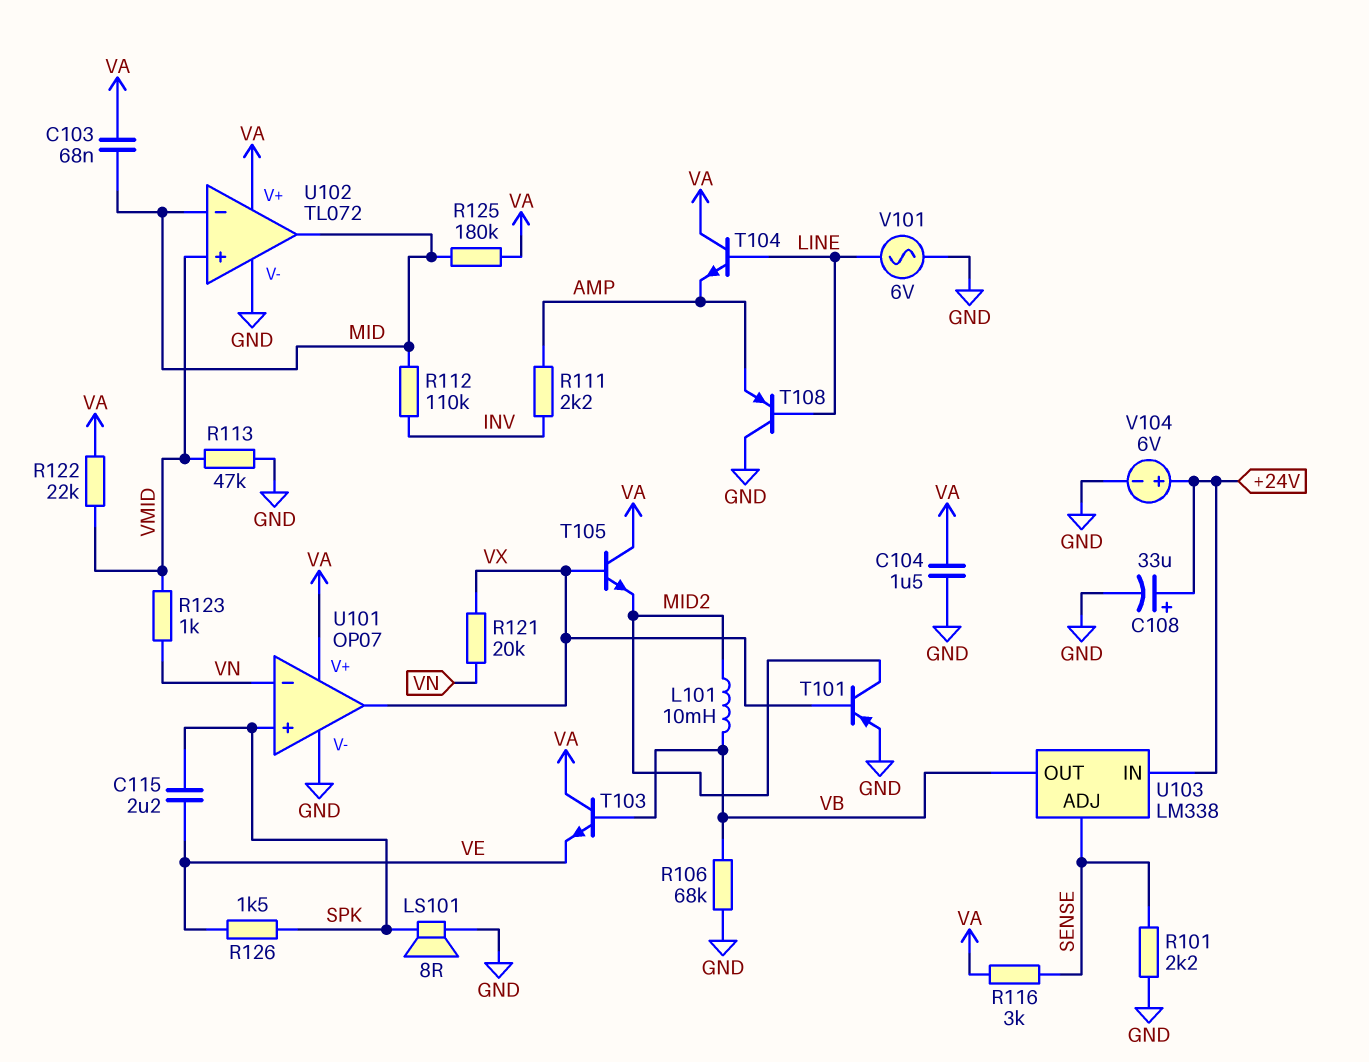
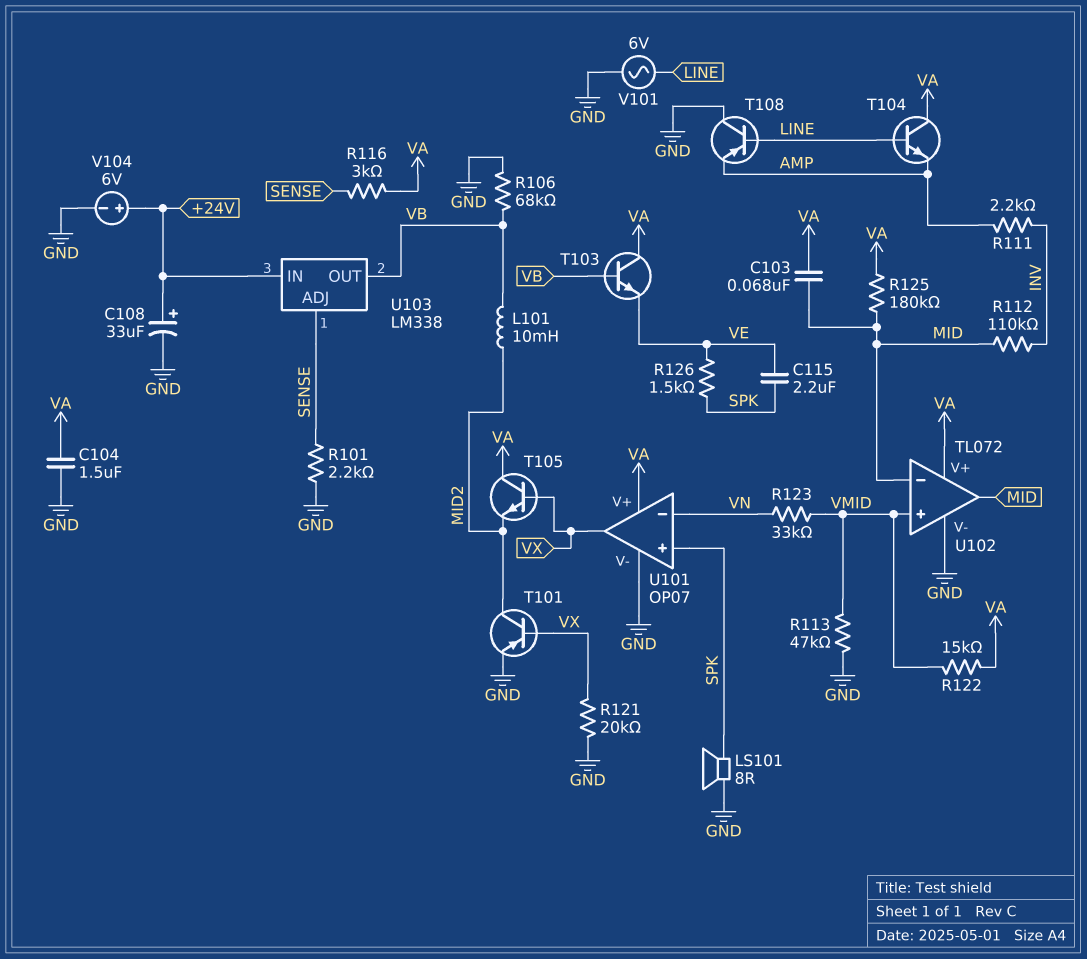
R121: 20k (VN, VX) -> 20k (GND, VX)
R122: 22k (VA, VMID) -> 15k (VA, VMID)
R123: 1k (VMID, VN) -> 33k (VMID, VN)

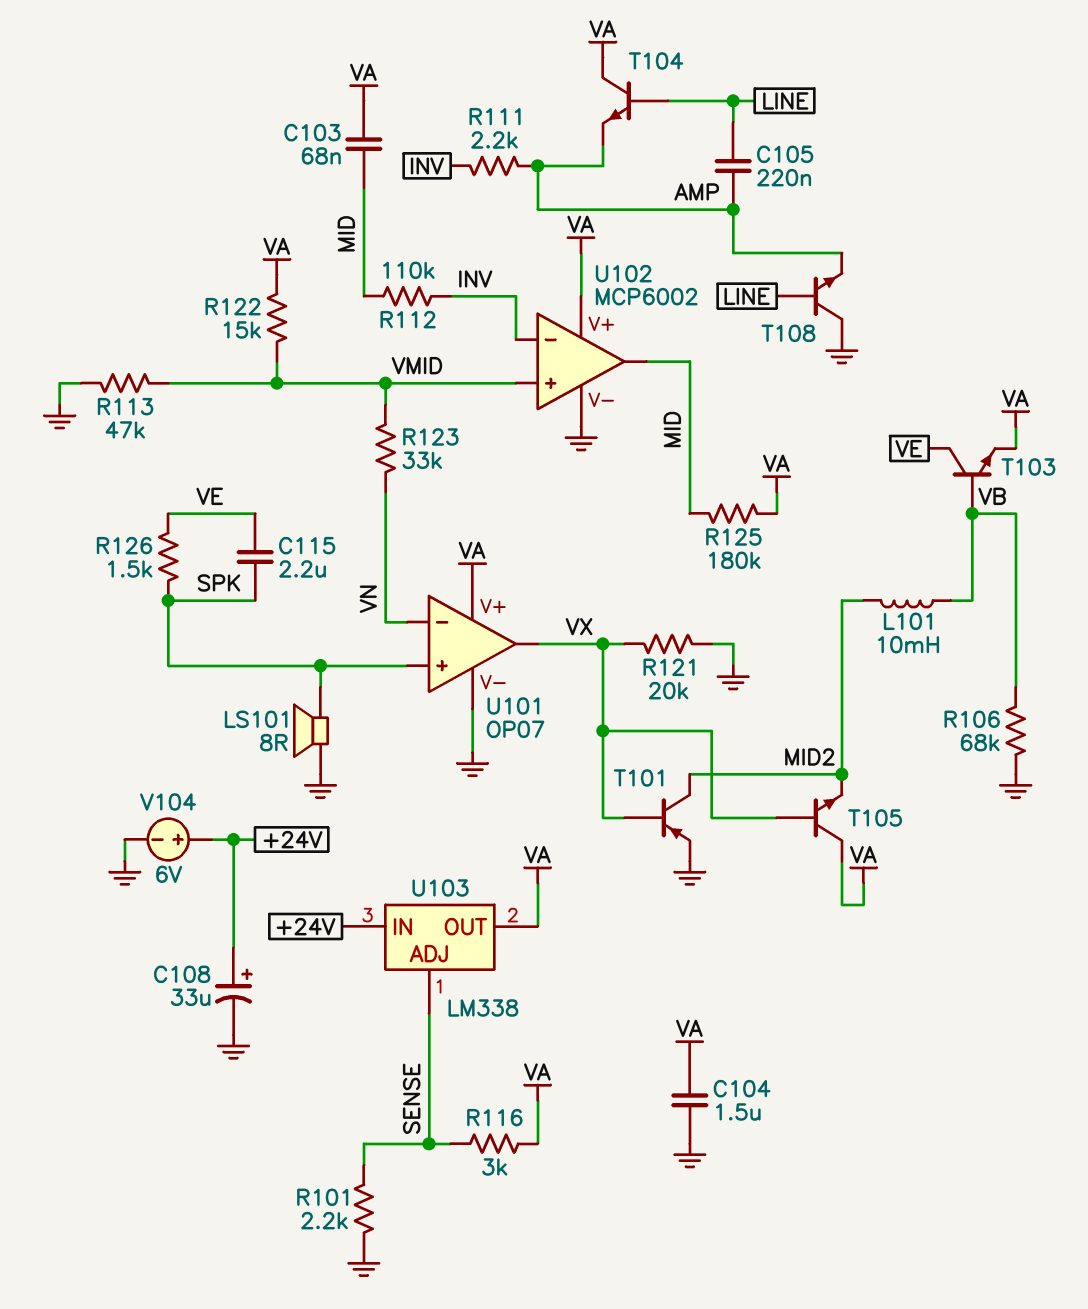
C105: none -> 220nF (AMP, LINE)
T103: NPN (B VB, C VA, E VE) -> NPN (B VB, C VE, E VA)
T108: PNP (B LINE, C GND, E AMP) -> NPN (B LINE, C GND, E AMP)
U102: TL072 -> MCP6002
U102 pin in-: MID -> INV
U103 pin OUT: VB -> VA
V101: AC 6V (GND, LINE) -> none

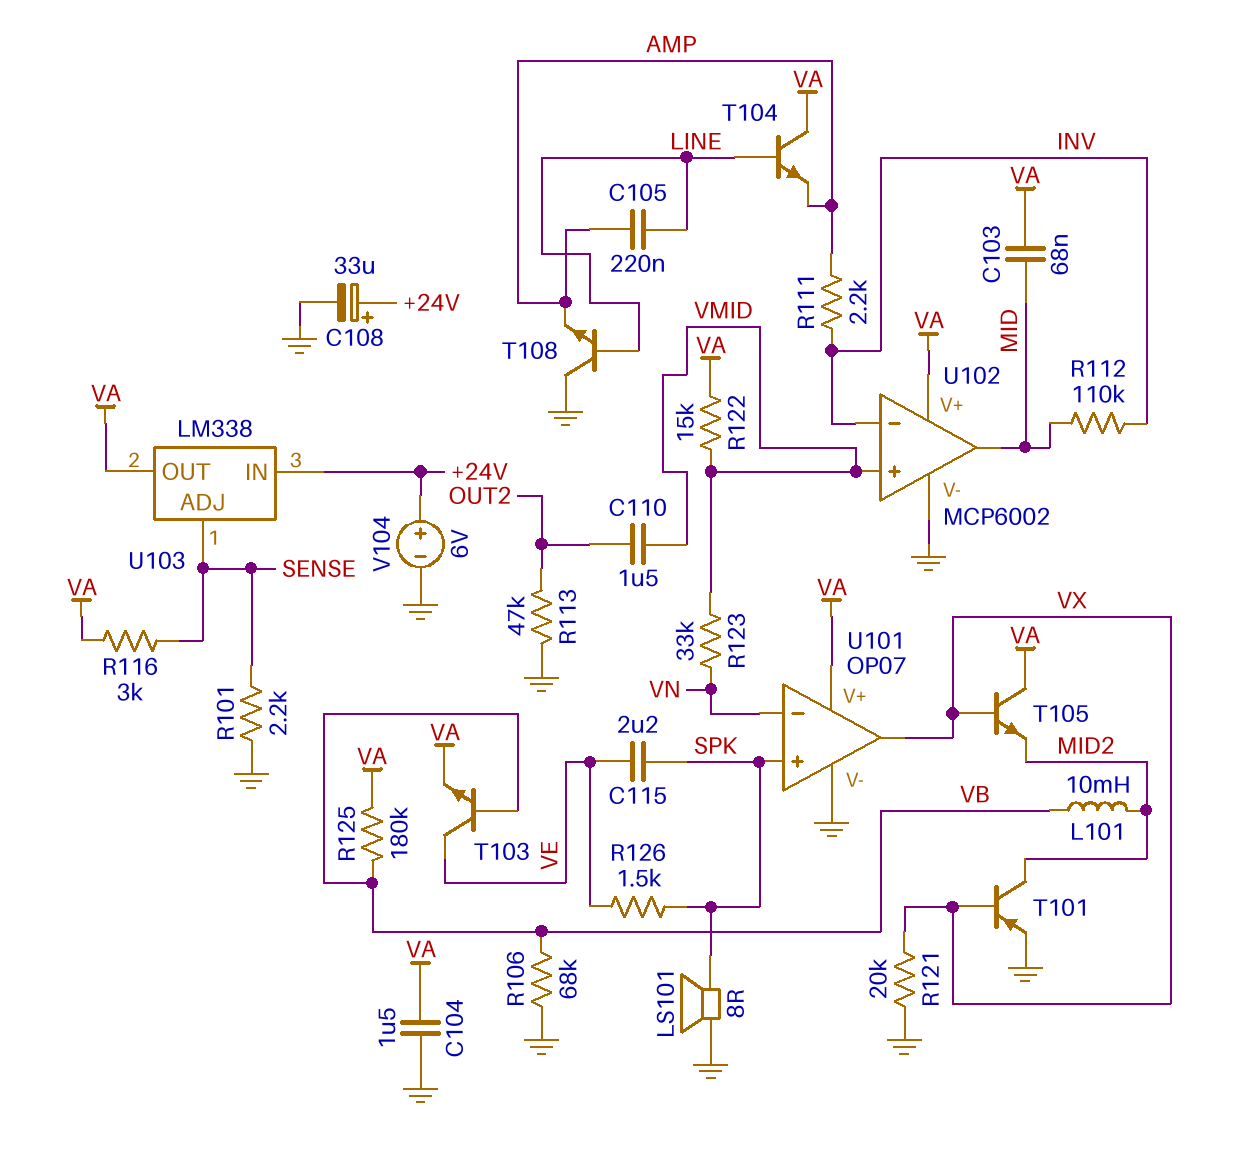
C110: none -> 1.5uF (OUT2, VMID)
R113: 47k (GND, VMID) -> 47k (GND, OUT2)
R125: 180k (MID, VA) -> 180k (VA, VB)

